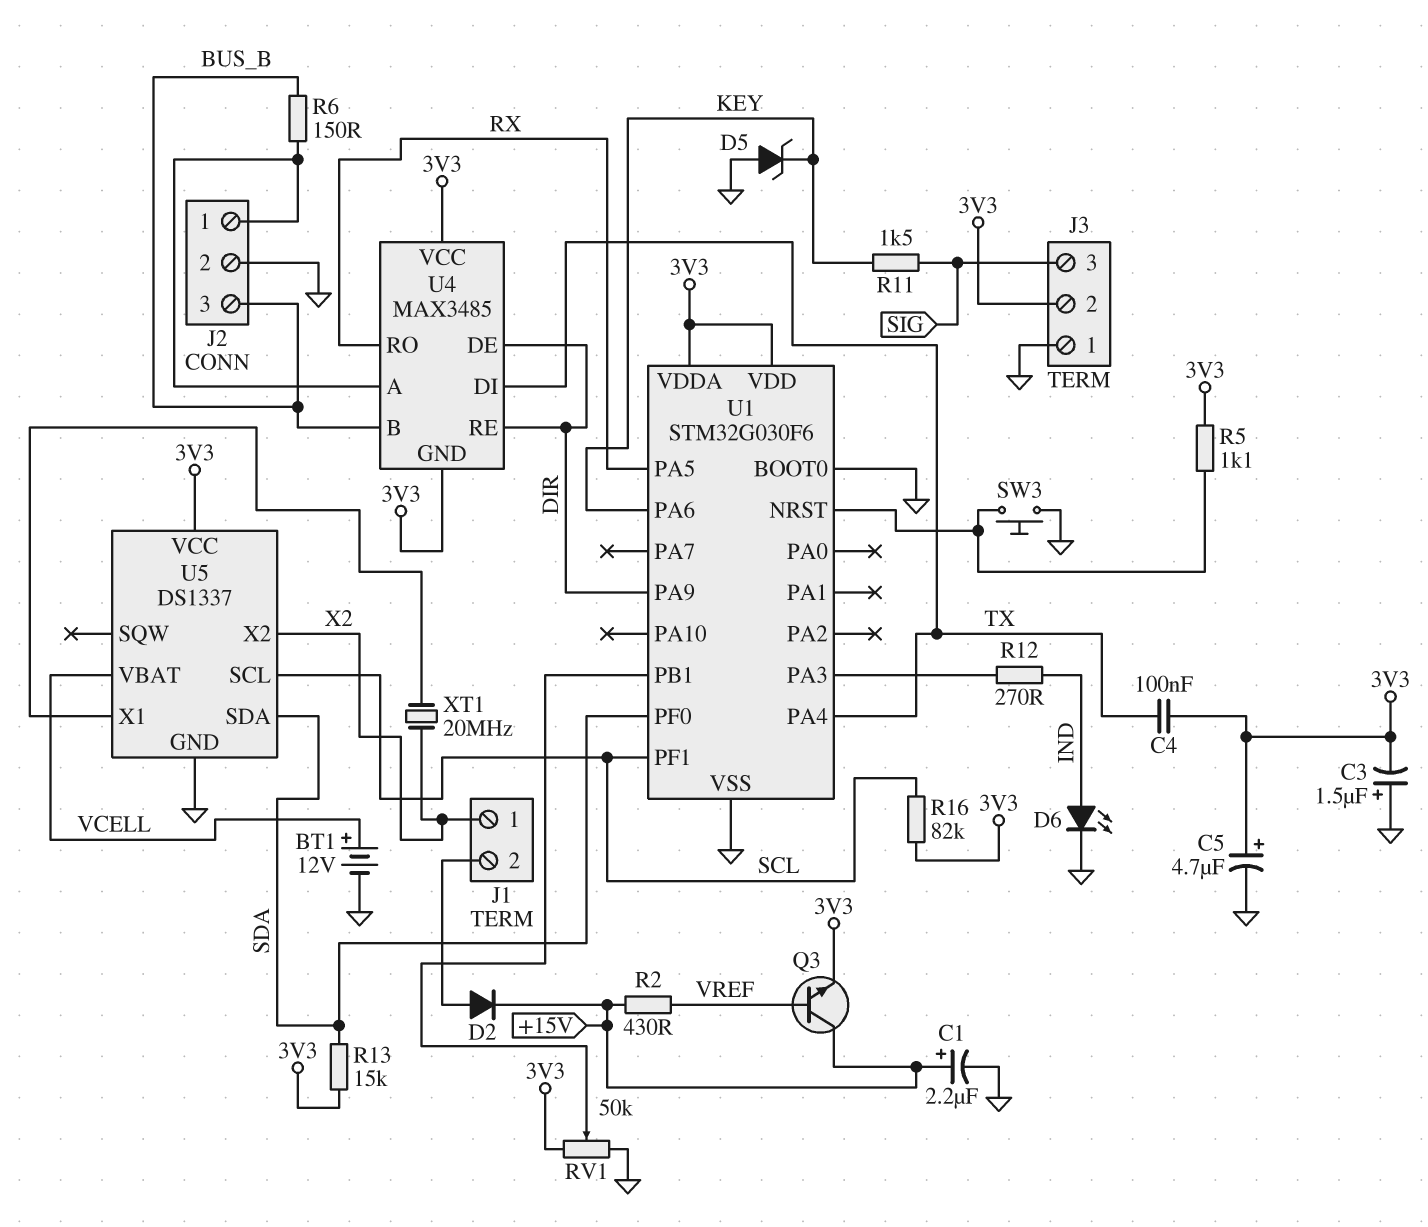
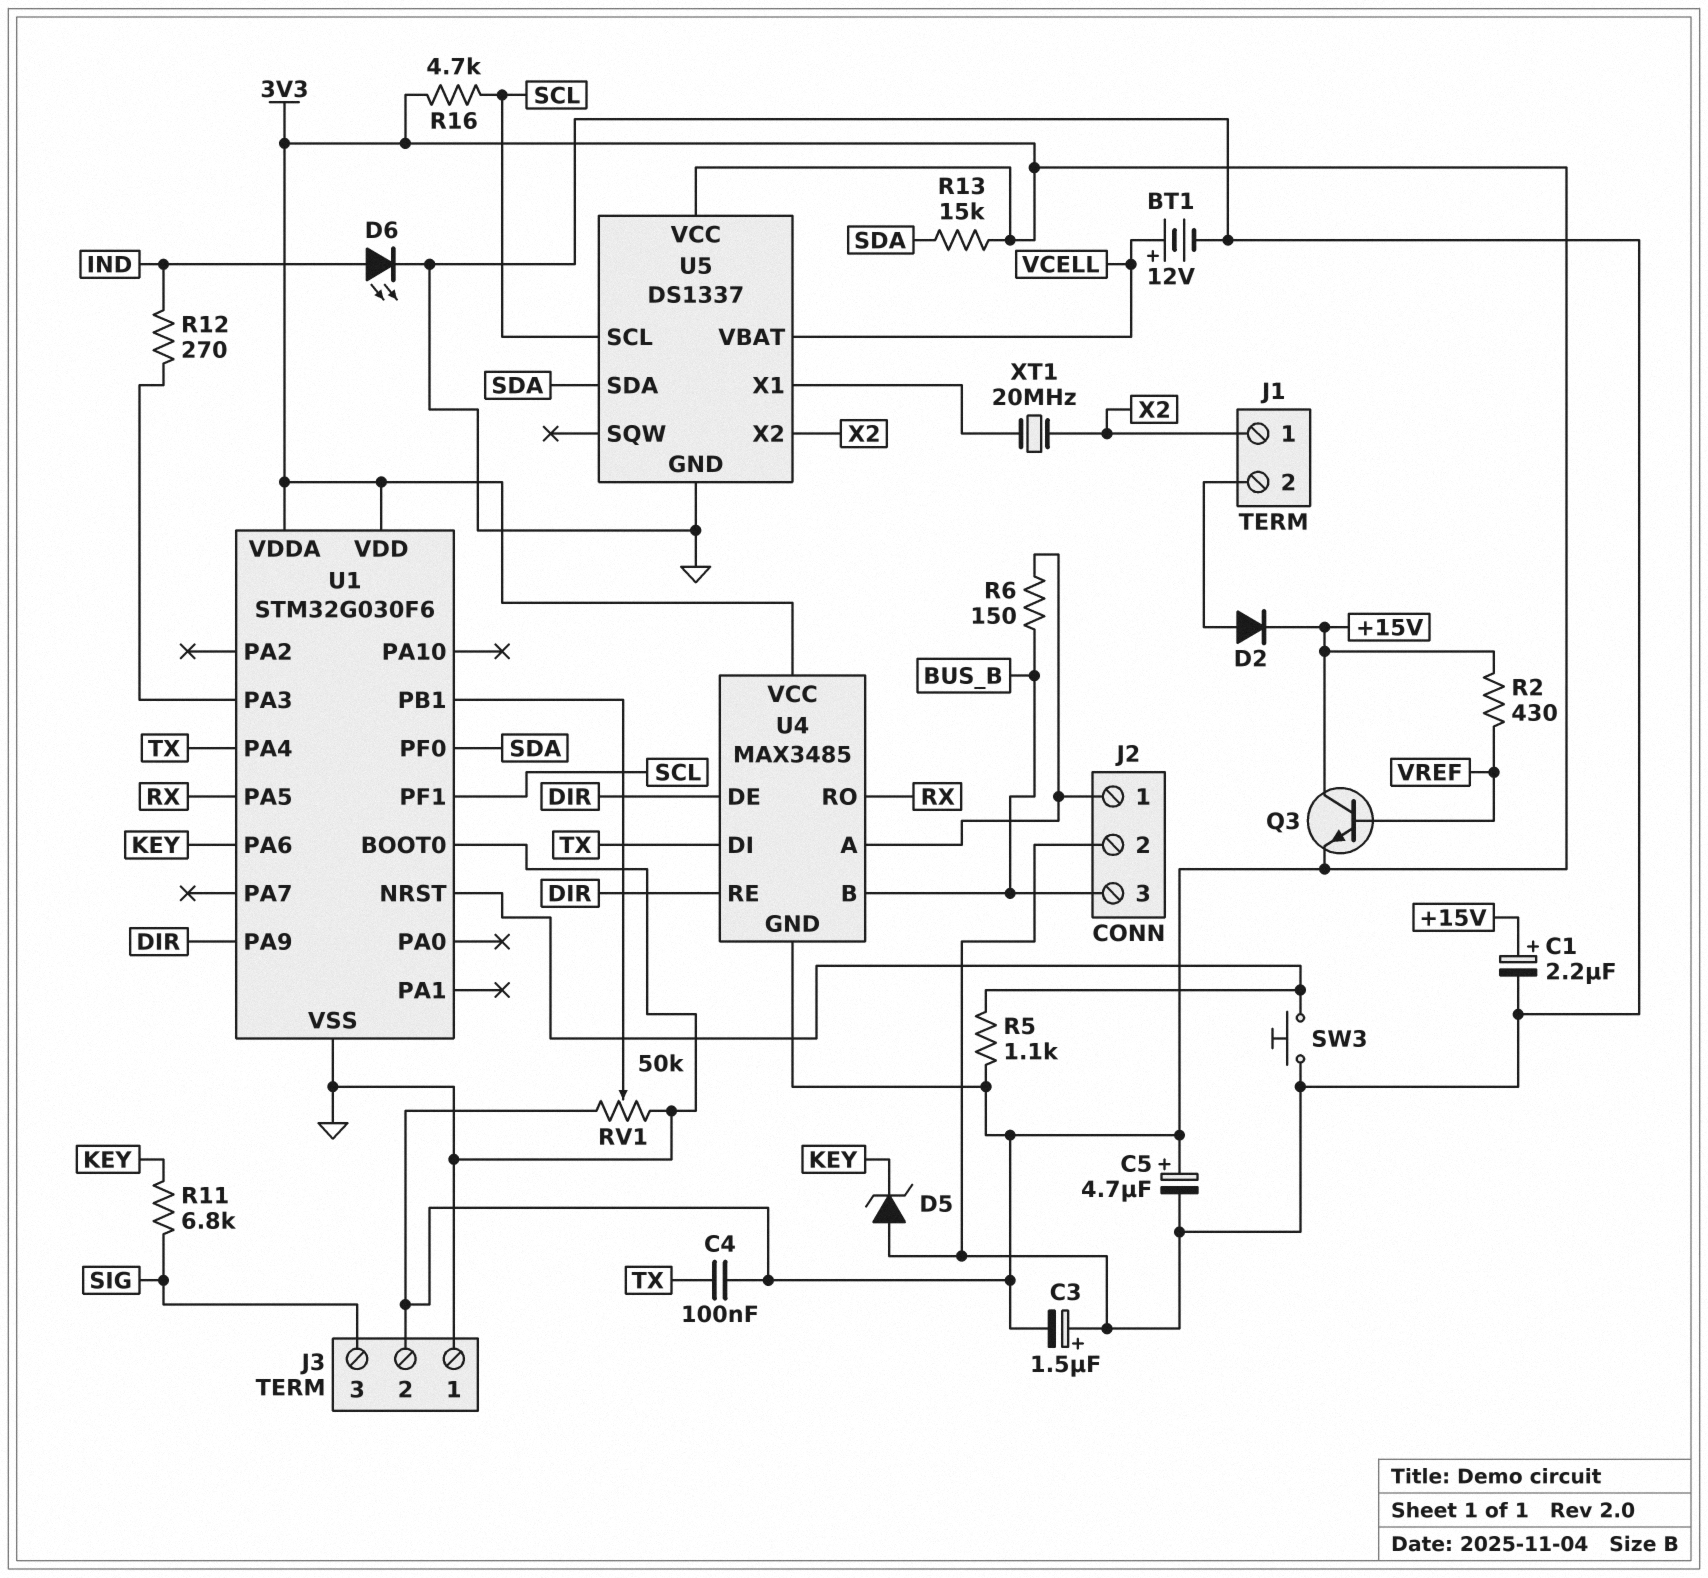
R11: 1.5k (KEY, SIG) -> 6.8k (KEY, SIG)
R16: 82k (3V3, SCL) -> 4.7k (3V3, SCL)

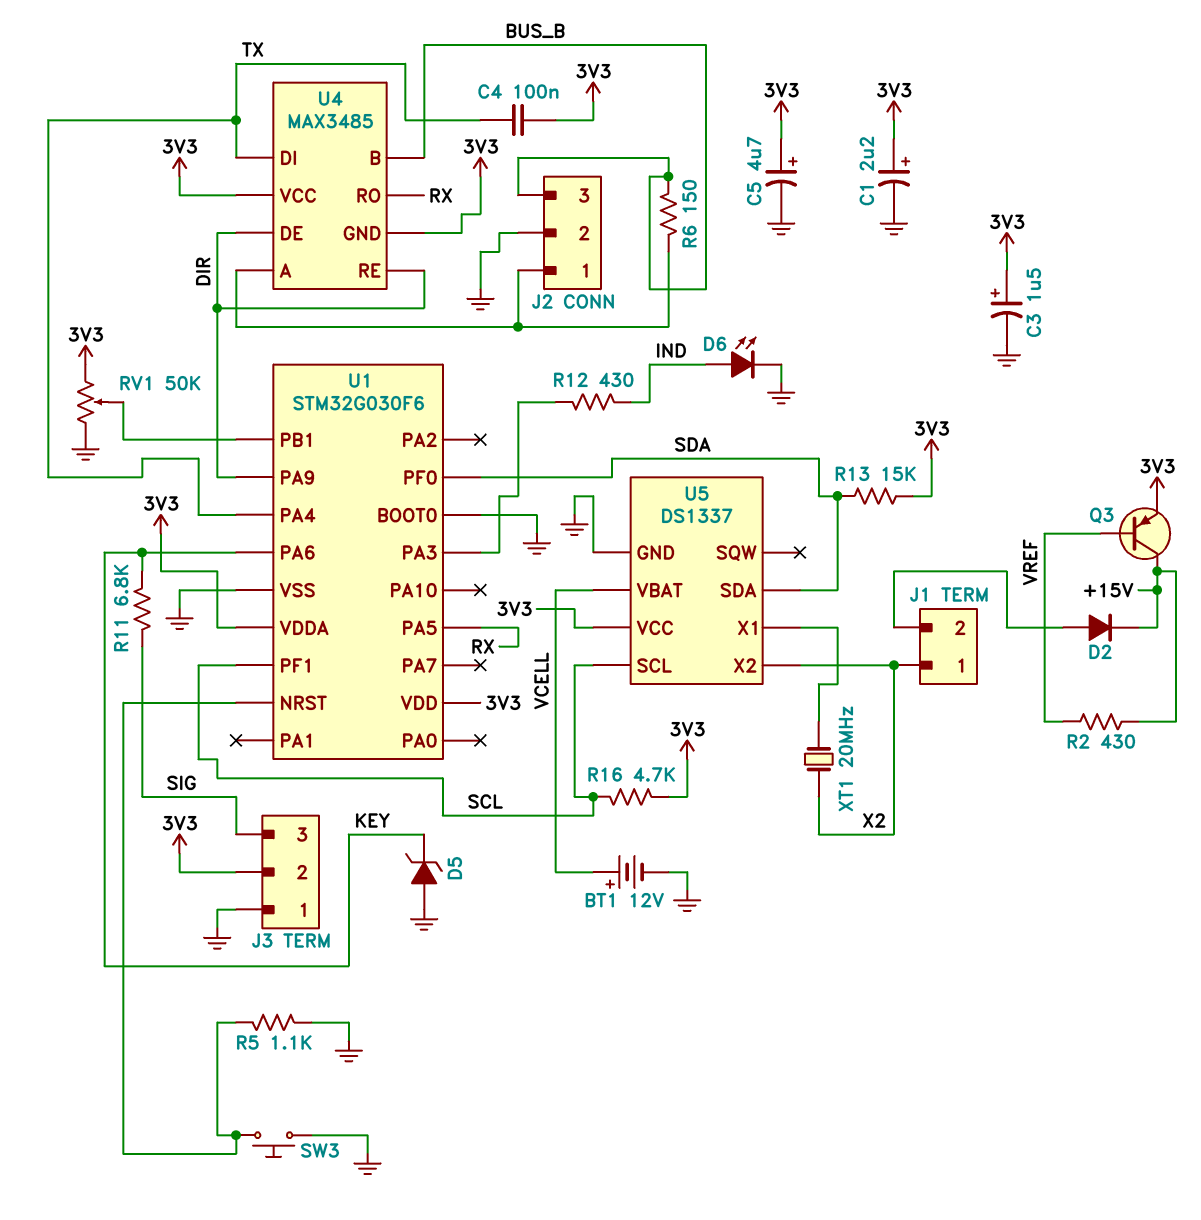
C1: 2.2uF (plus +15V, minus GND) -> 2.2uF (plus 3V3, minus GND)
C3: 1.5uF (plus GND, minus 3V3) -> 1.5uF (plus 3V3, minus GND)
Q3: NPN (B VREF, C +15V, E 3V3) -> PNP (B VREF, C +15V, E 3V3)
R5: 1.1k (3V3, U1/NRST) -> 1.1k (GND, U1/NRST)
R12: 270 (IND, U1/PA3) -> 430 (IND, U1/PA3)

